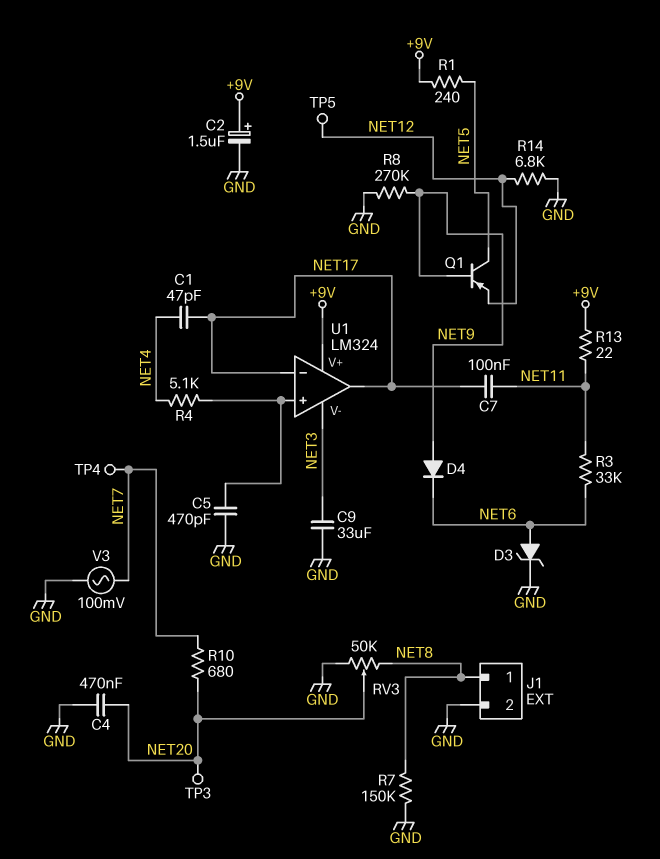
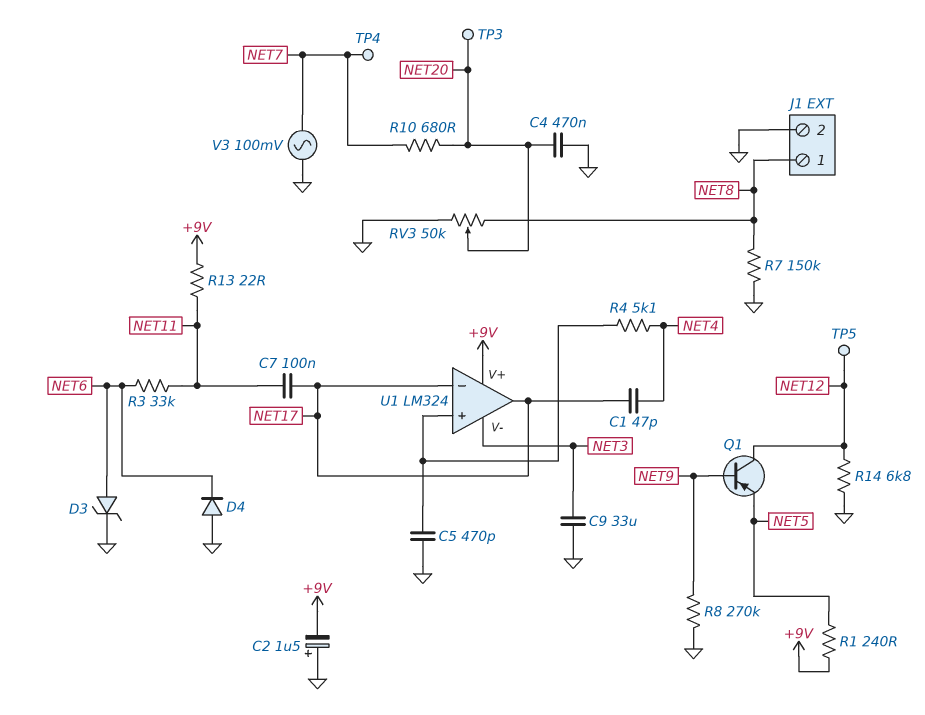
C2: 1.5uF (plus +9V, minus GND) -> 1.5uF (plus GND, minus +9V)
D4: diode (A NET9, K NET6) -> diode (A GND, K NET6)
Q1: PNP (B NET9, C NET5, E NET12) -> PNP (B NET9, C NET12, E NET5)

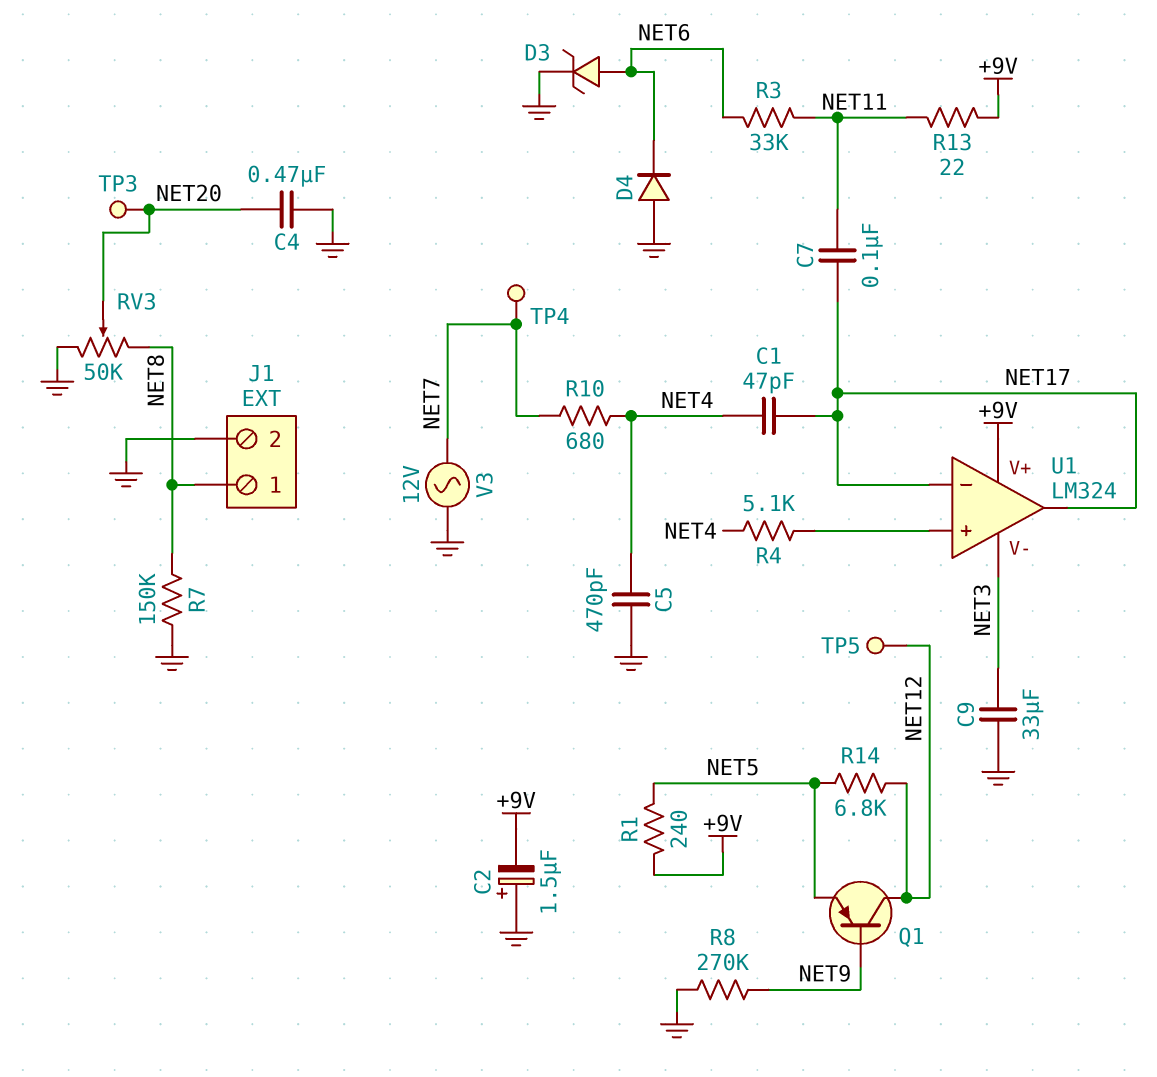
C5: 470pF (GND, U1/in+) -> 470pF (GND, NET4)
R10: 680 (NET7, NET20) -> 680 (NET4, NET7)
R14: 6.8k (GND, NET12) -> 6.8k (NET5, NET12)
V3: AC 100mV (GND, NET7) -> AC 12V (GND, NET7)

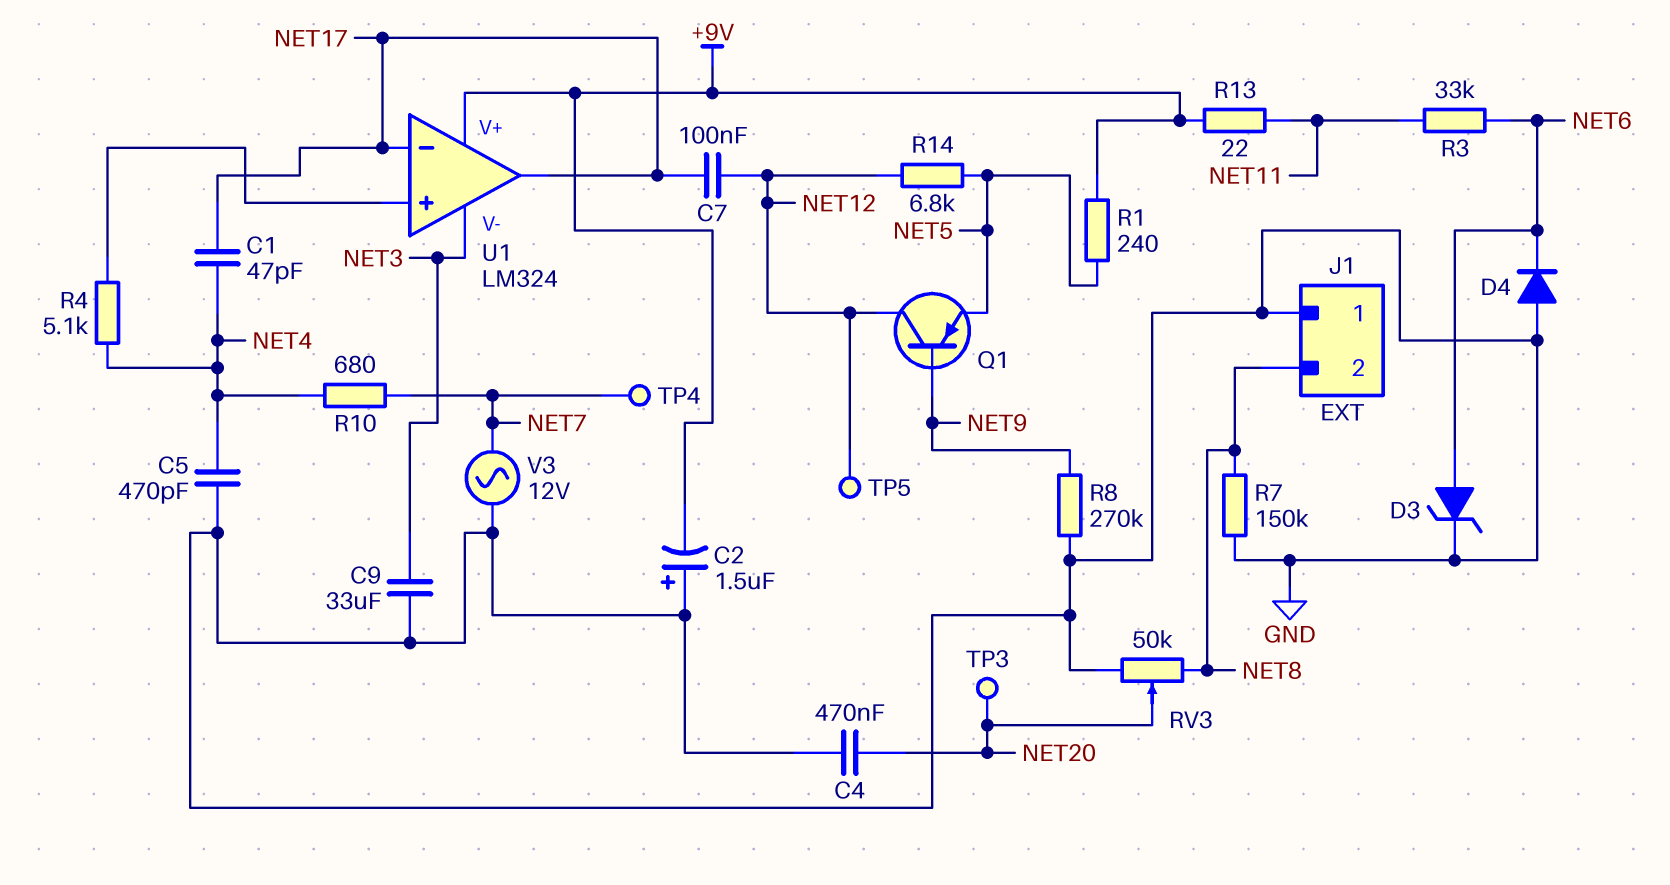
C7: 100nF (NET11, NET17) -> 100nF (NET12, NET17)
J1 pin 1: NET8 -> GND
J1 pin 2: GND -> NET8

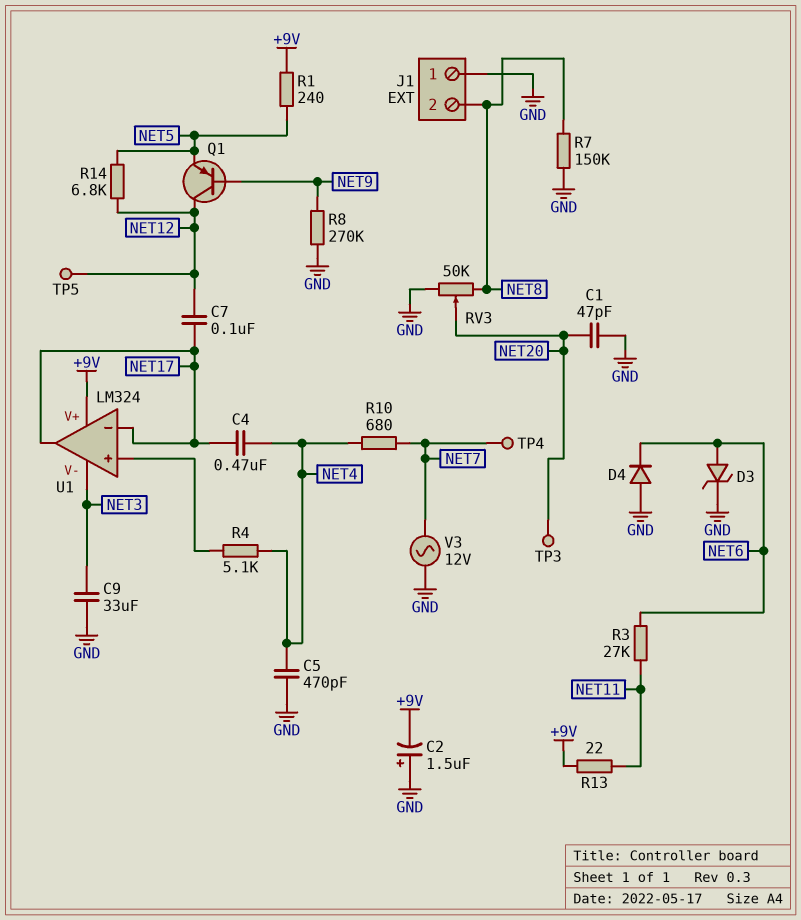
C1: 47pF (NET4, NET17) -> 47pF (GND, NET20)
C4: 470nF (GND, NET20) -> 470nF (NET4, NET17)
R3: 33k (NET6, NET11) -> 27k (NET6, NET11)

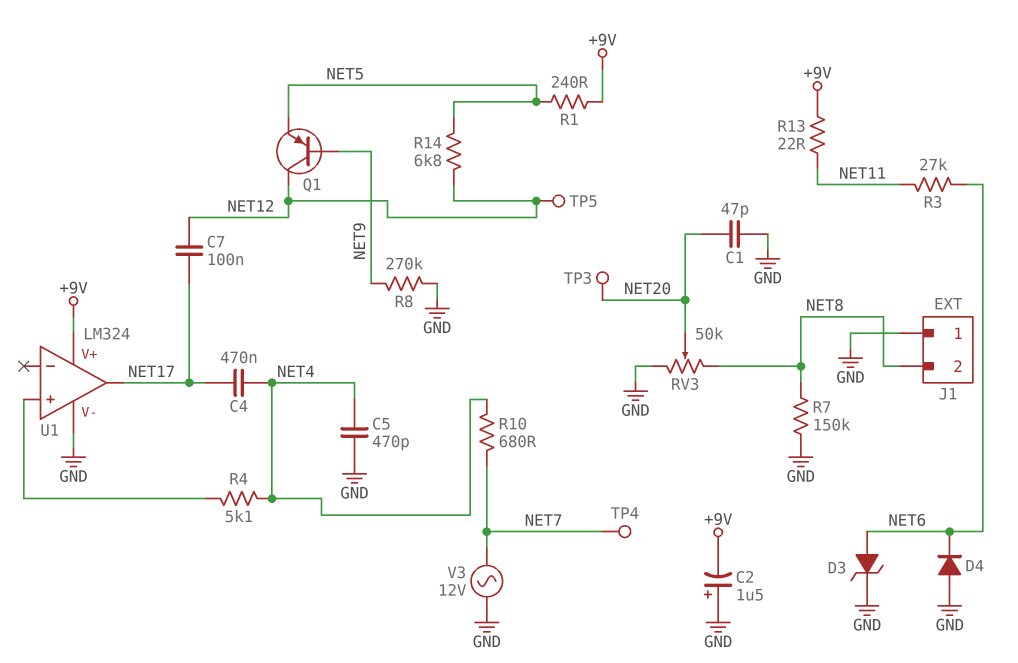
C9: 33uF (GND, NET3) -> none
U1 pin V-: NET3 -> GND
U1 pin in-: NET17 -> none

